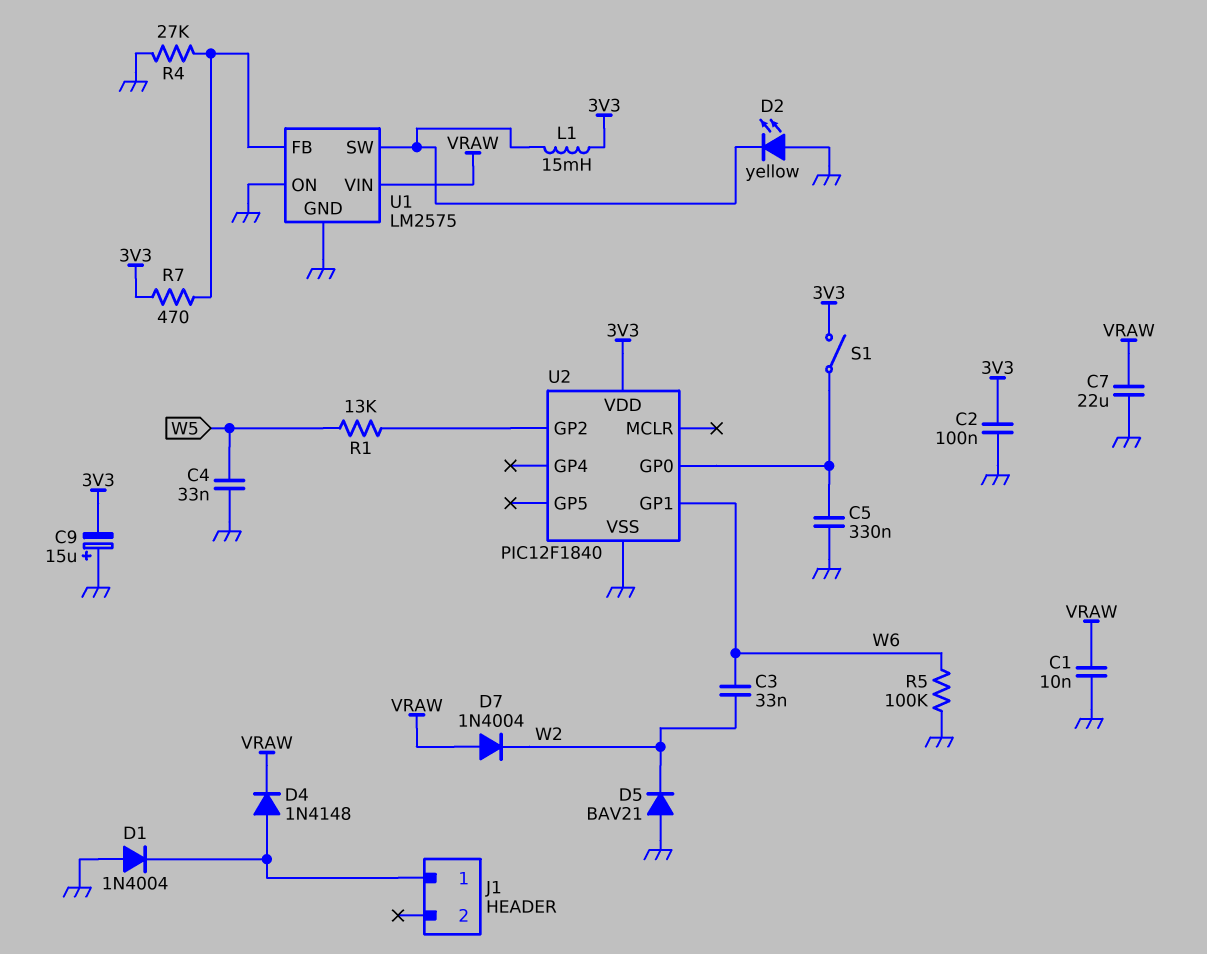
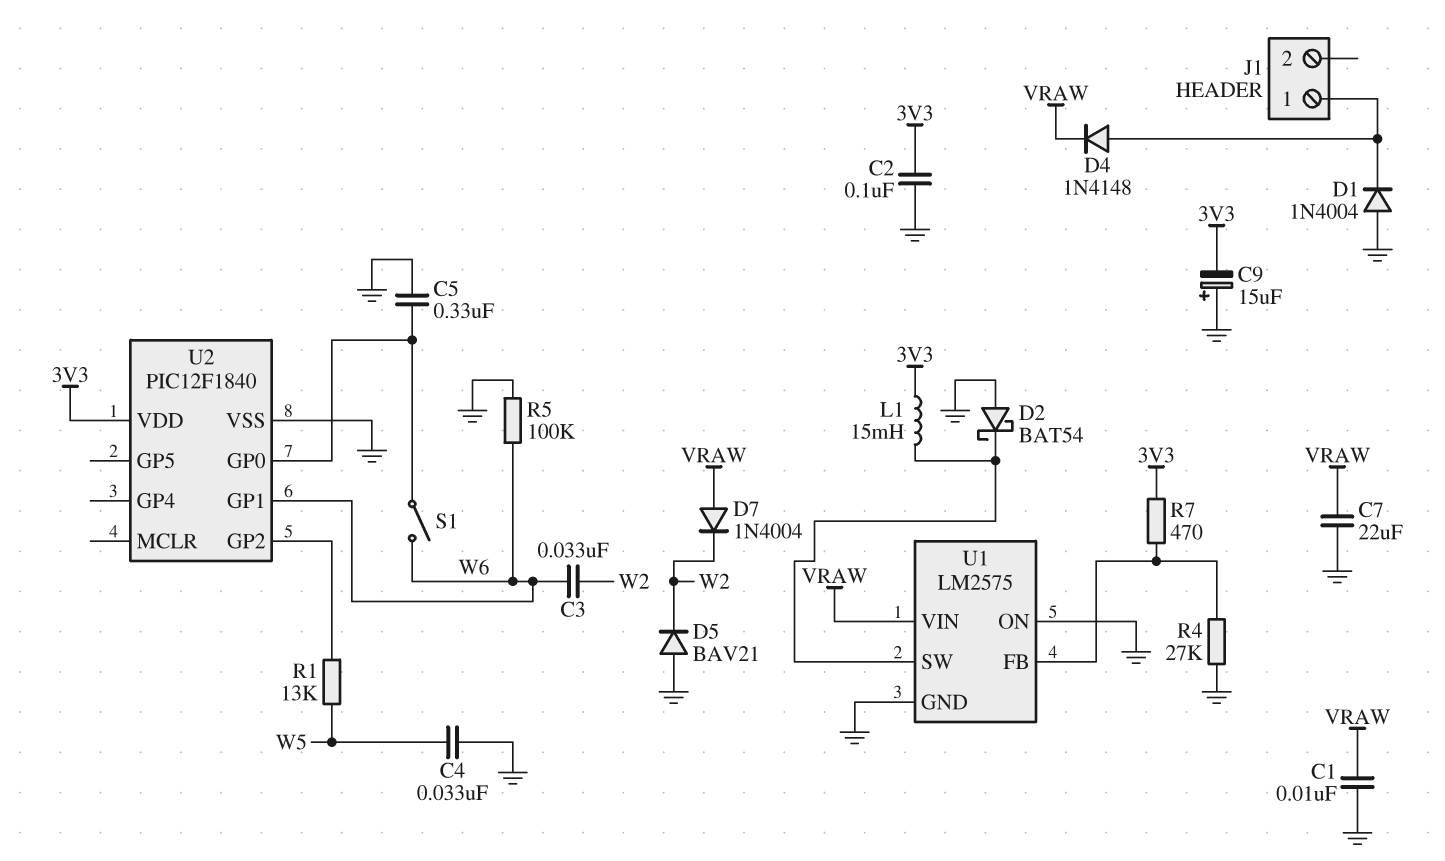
D2: LED yellow (A GND, K U1/SW) -> schottky BAT54 (A GND, K U1/SW)
S1: switch (3V3, U2/GP0) -> switch (U2/GP0, W6)

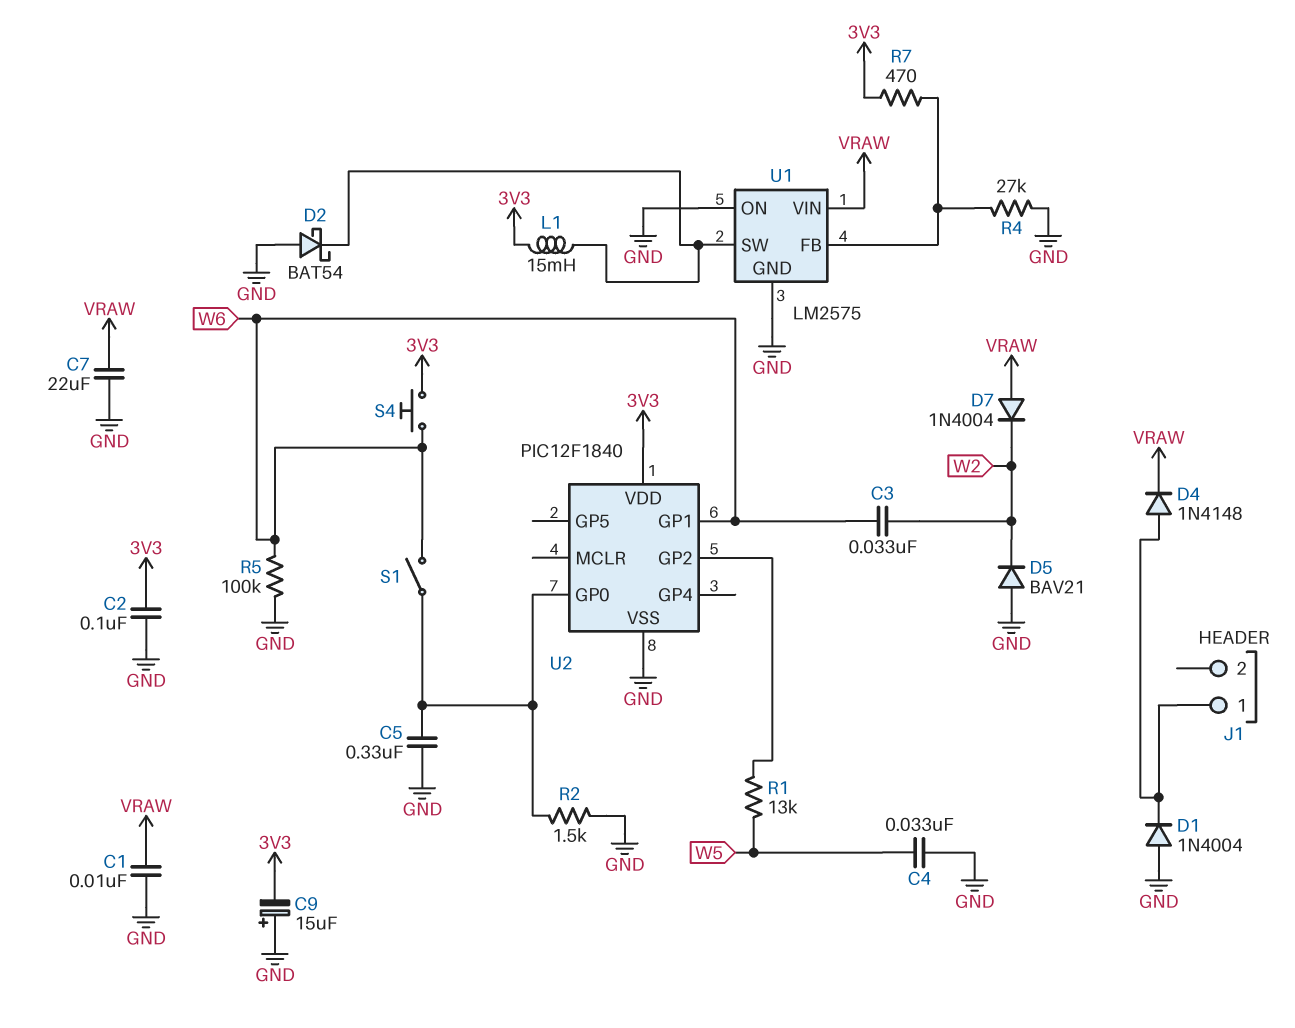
R2: none -> 1.5k (GND, U2/GP0)
S4: none -> button (3V3, W6)

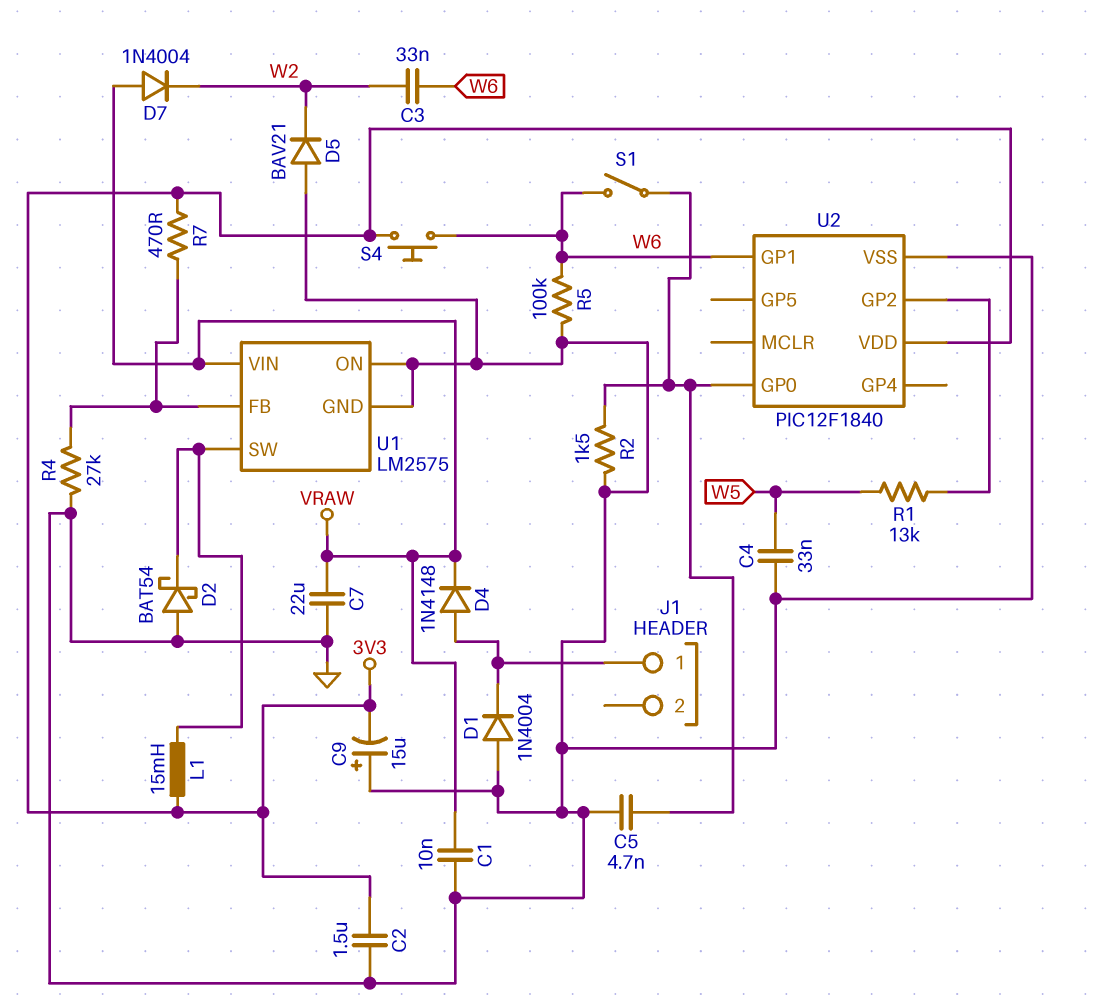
C2: 100nF (3V3, GND) -> 1.5uF (3V3, GND)
C5: 330nF (GND, U2/GP0) -> 4.7nF (GND, U2/GP0)

